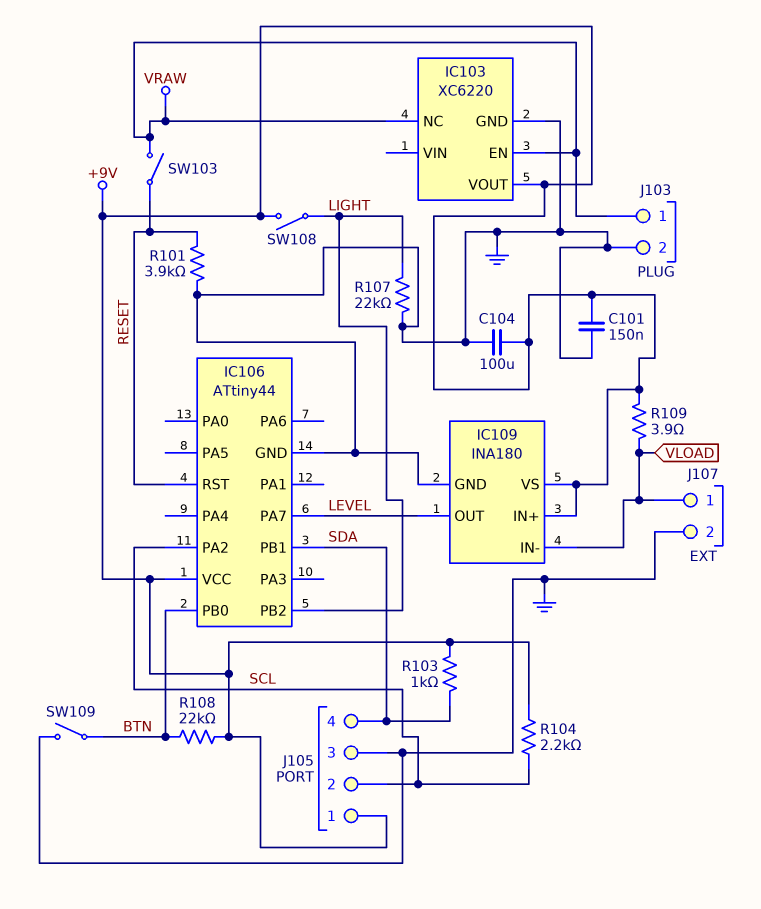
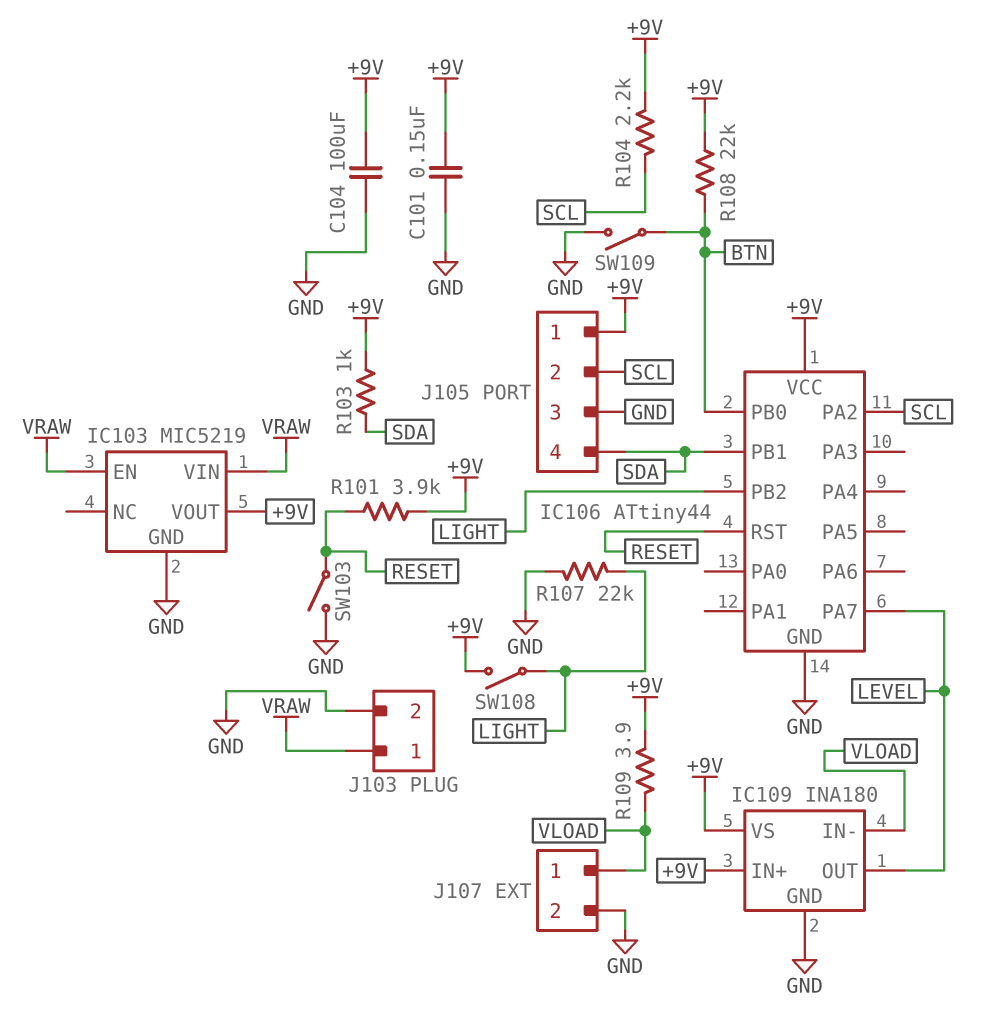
IC103: XC6220 -> MIC5219
IC103 pin NC: VRAW -> none
IC103 pin VIN: none -> VRAW
R101: 3.9k (GND, RESET) -> 3.9k (+9V, RESET)
SW103: switch (RESET, VRAW) -> switch (GND, RESET)

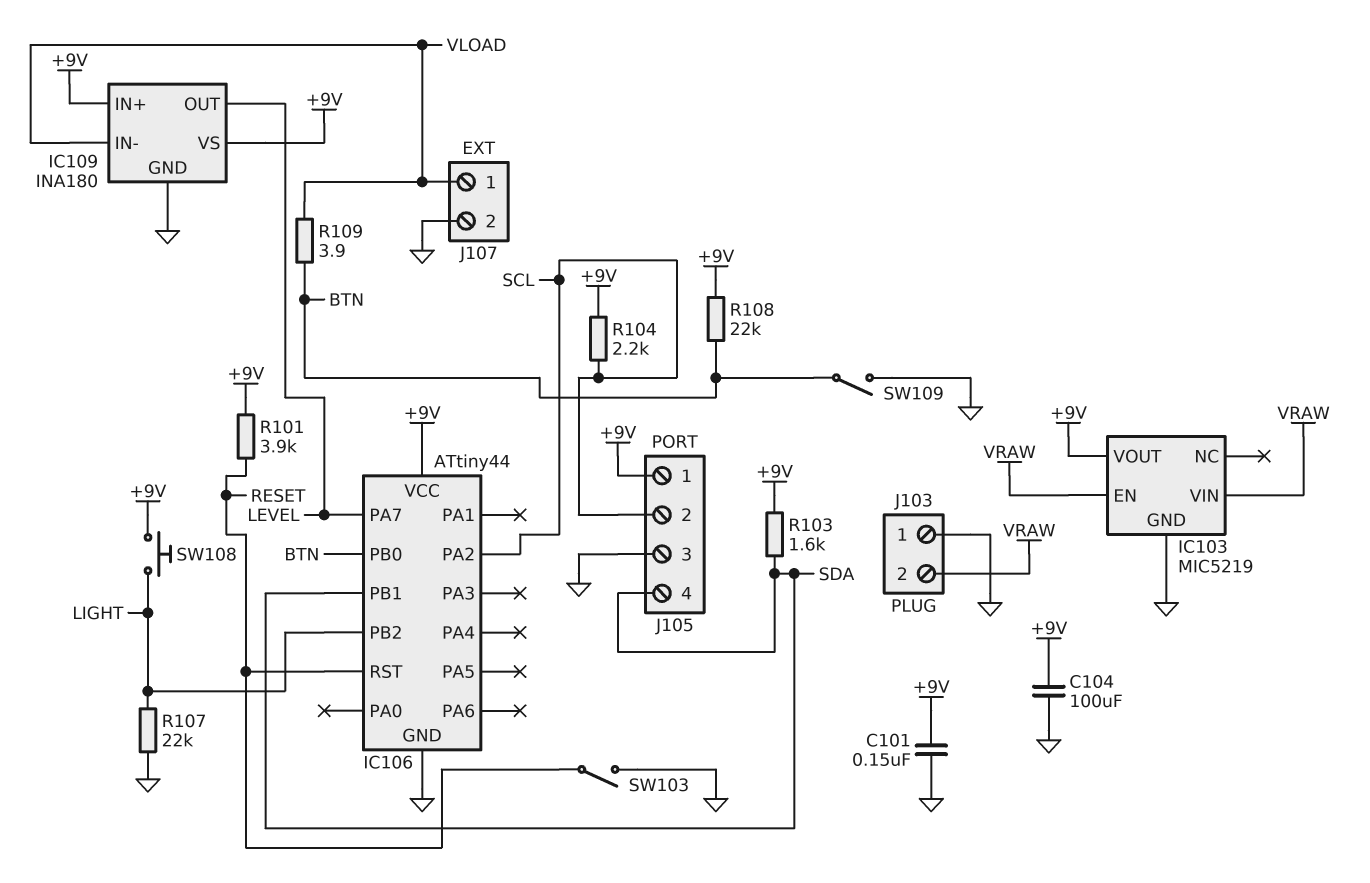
J103 pin 1: VRAW -> GND
J103 pin 2: GND -> VRAW
R103: 1k (+9V, SDA) -> 1.6k (+9V, SDA)
R109: 3.9 (+9V, VLOAD) -> 3.9 (BTN, VLOAD)
SW108: switch (+9V, LIGHT) -> button (+9V, LIGHT)

